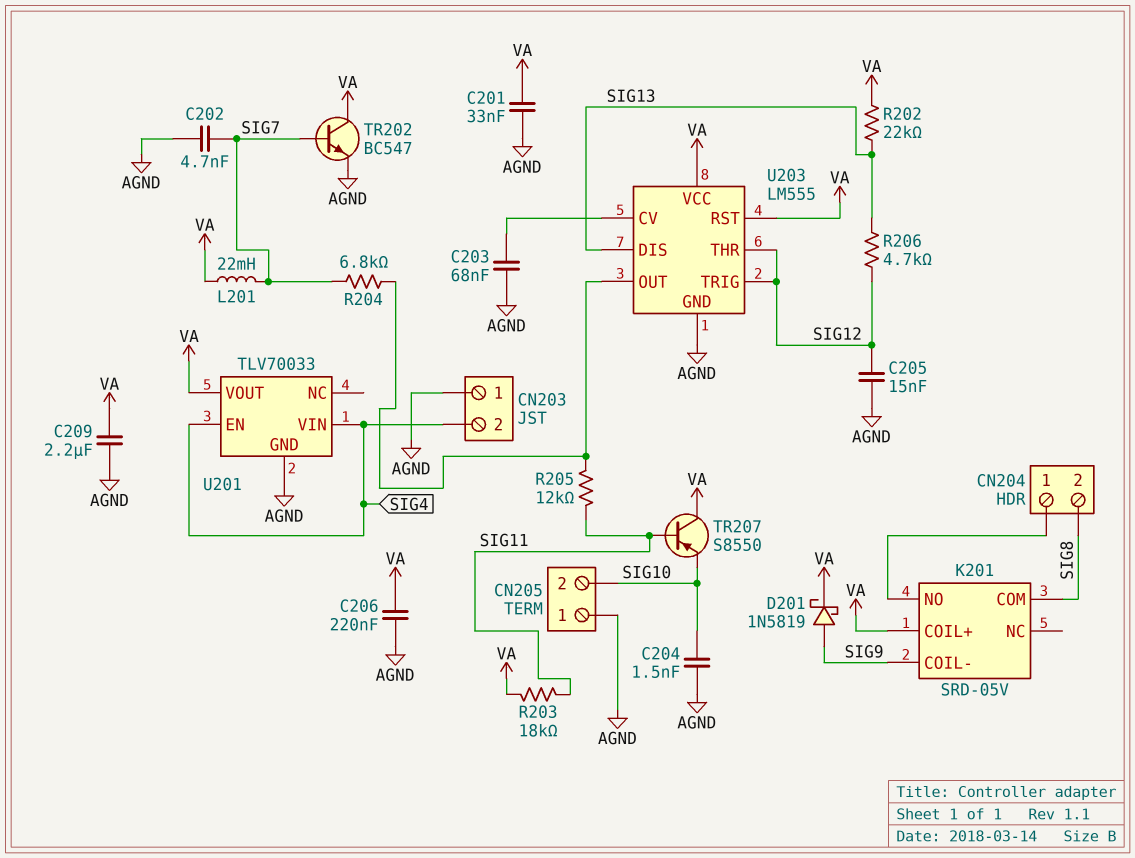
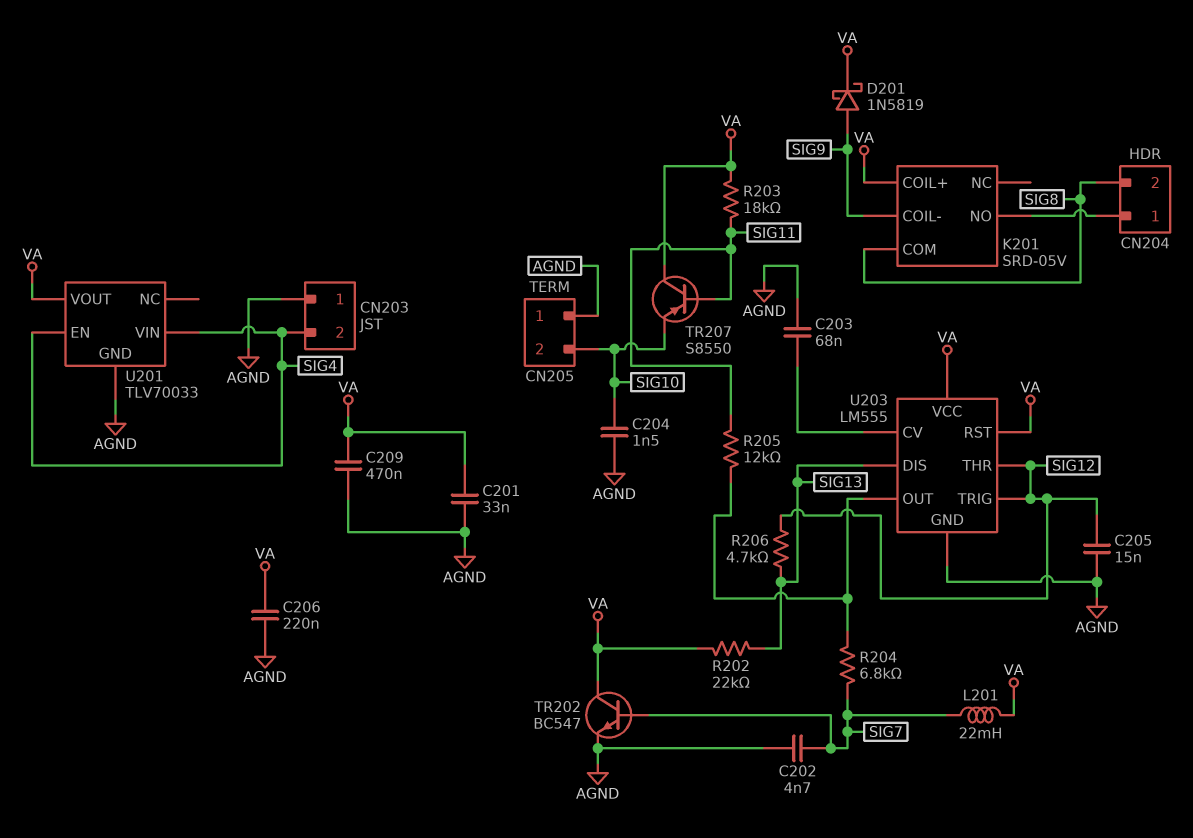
C209: 2.2uF (AGND, VA) -> 470nF (AGND, VA)

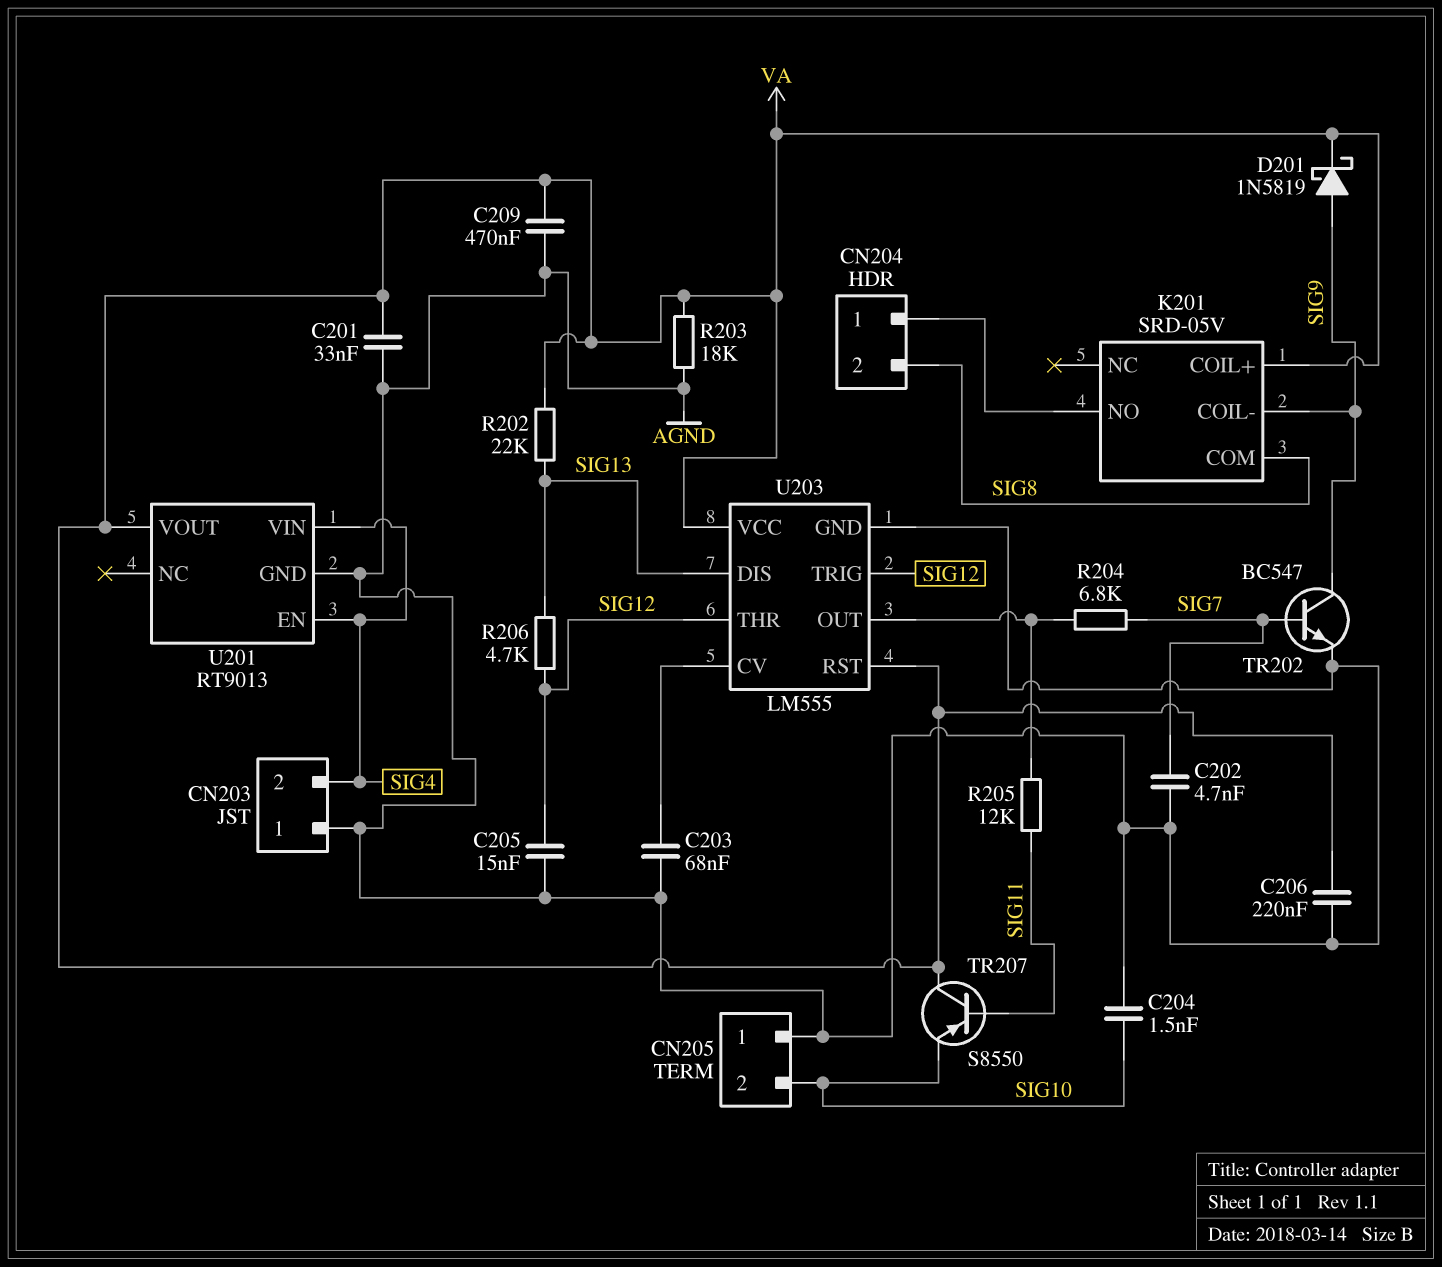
L201: 22mH (SIG7, VA) -> none
R203: 18k (SIG11, VA) -> 18k (AGND, VA)
TR202: NPN BC547 (B SIG7, C VA, E AGND) -> NPN BC547 (B SIG7, C SIG9, E AGND)
U201: TLV70033 -> RT9013

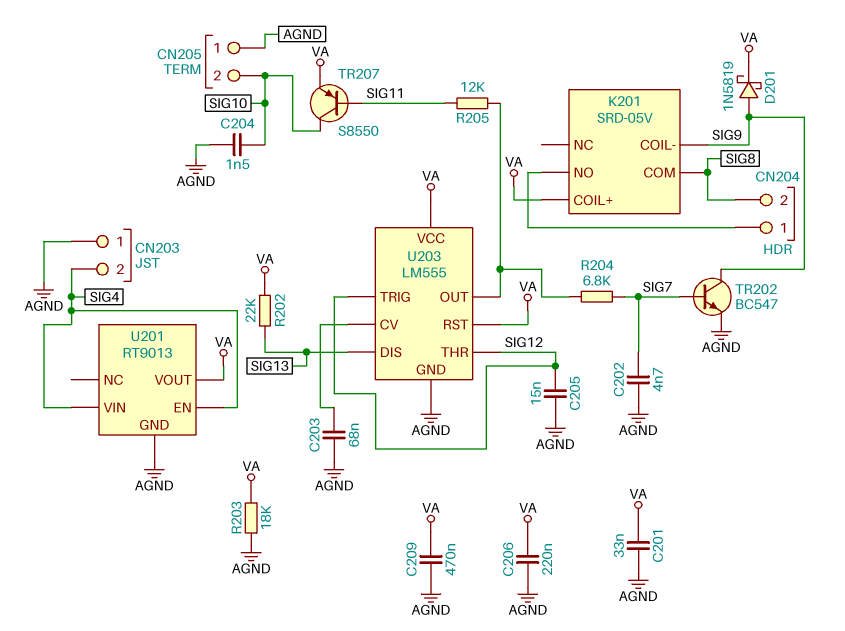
R206: 4.7k (SIG12, SIG13) -> none
TR207: PNP S8550 (B SIG11, C VA, E SIG10) -> PNP S8550 (B SIG11, C SIG10, E VA)

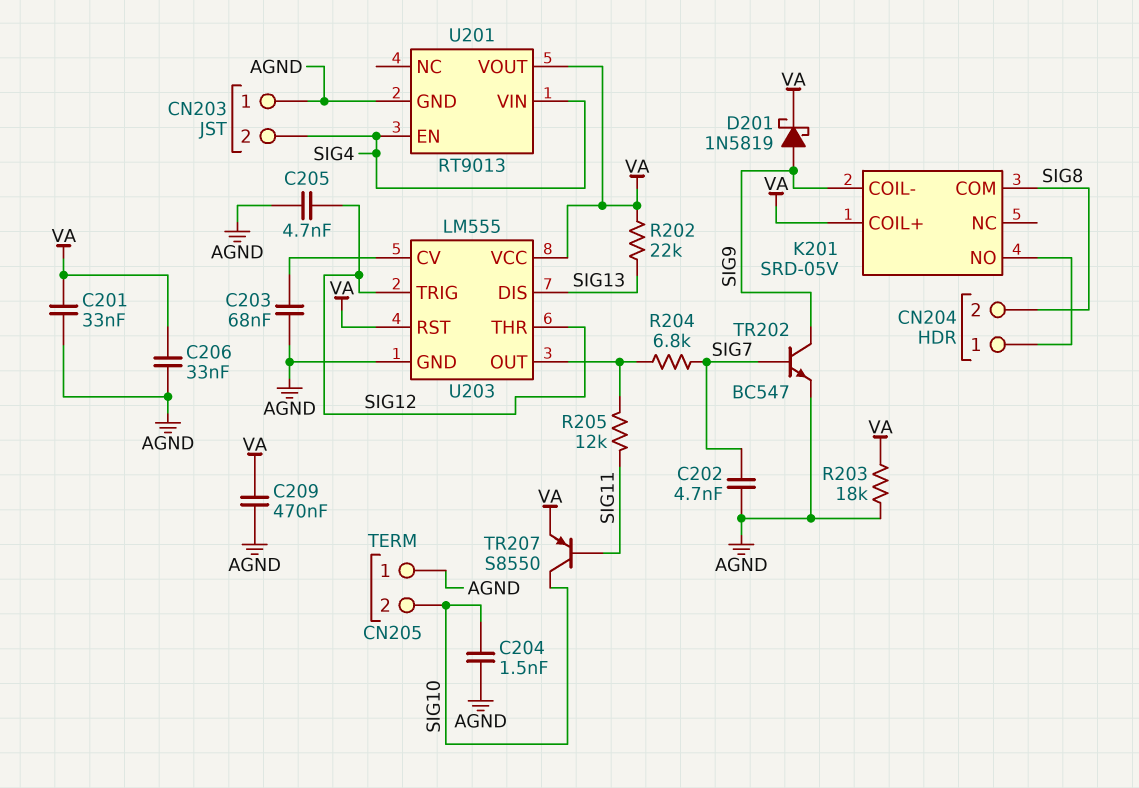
C205: 15nF (AGND, SIG12) -> 4.7nF (AGND, SIG12)
C206: 220nF (AGND, VA) -> 33nF (AGND, VA)

